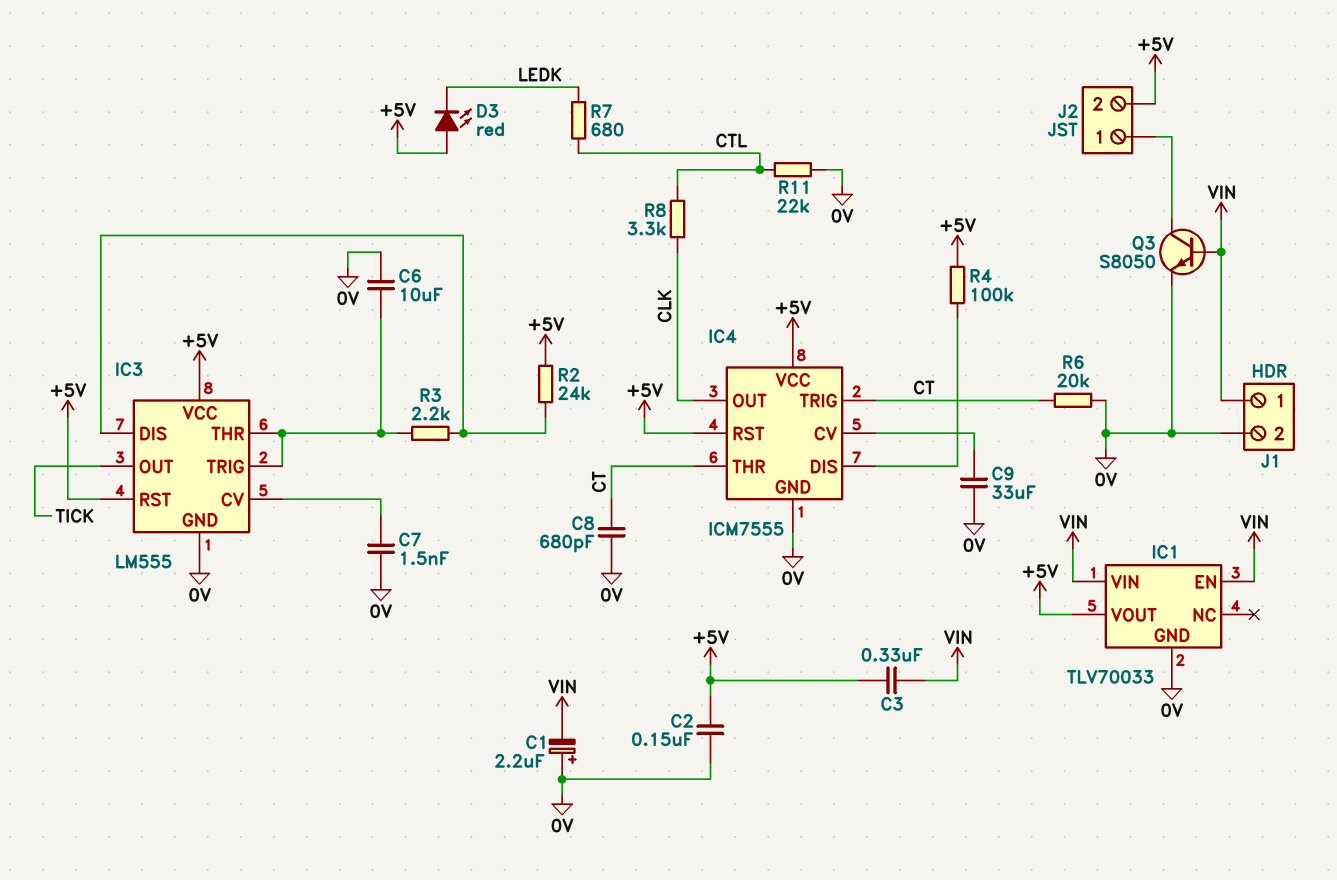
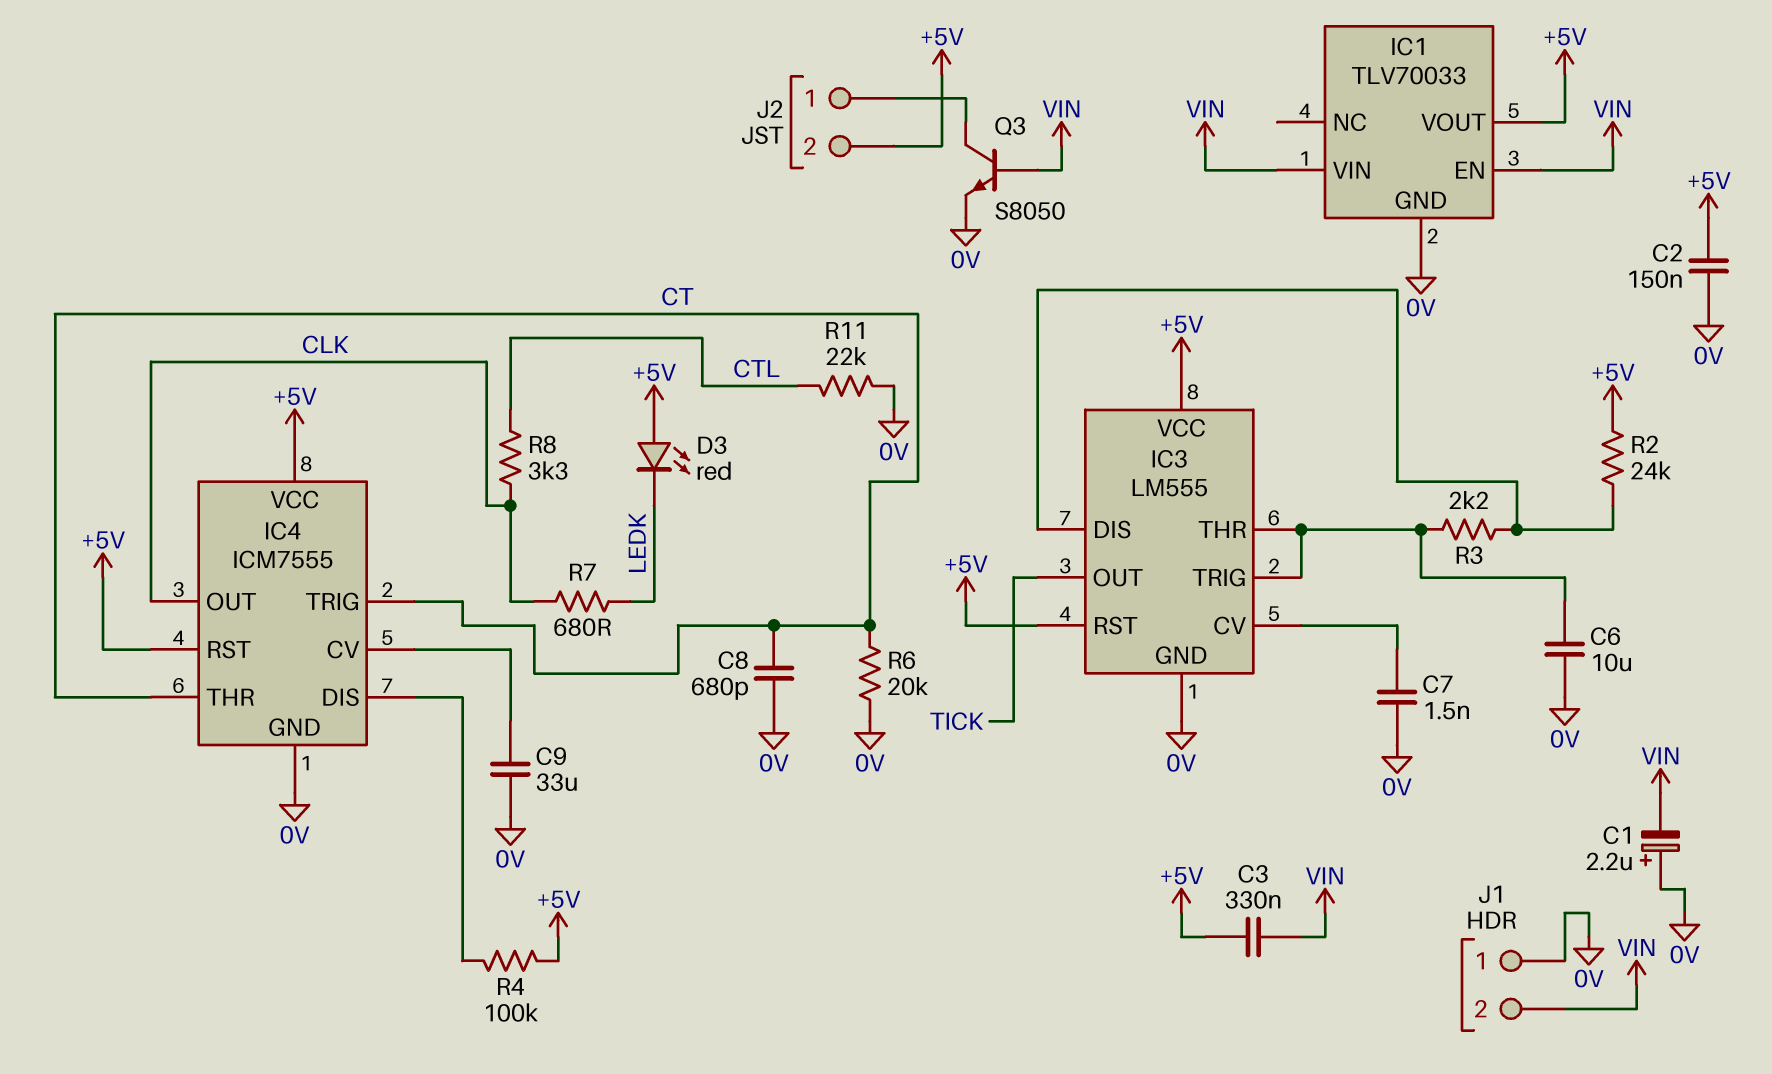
J1 pin 1: VIN -> 0V
J1 pin 2: 0V -> VIN
R7: 680 (CTL, LEDK) -> 680 (CLK, LEDK)

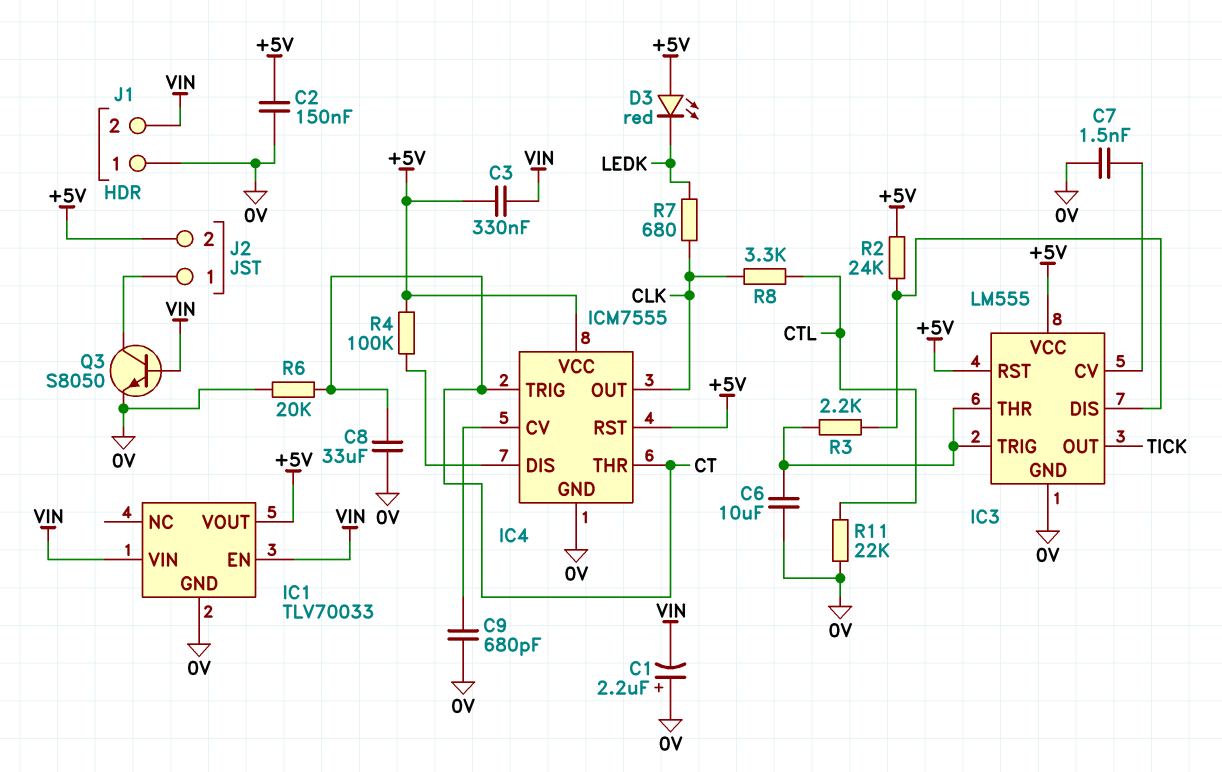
C8: 680pF (0V, CT) -> 33uF (0V, CT)
C9: 33uF (0V, IC4/CV) -> 680pF (0V, IC4/CV)

